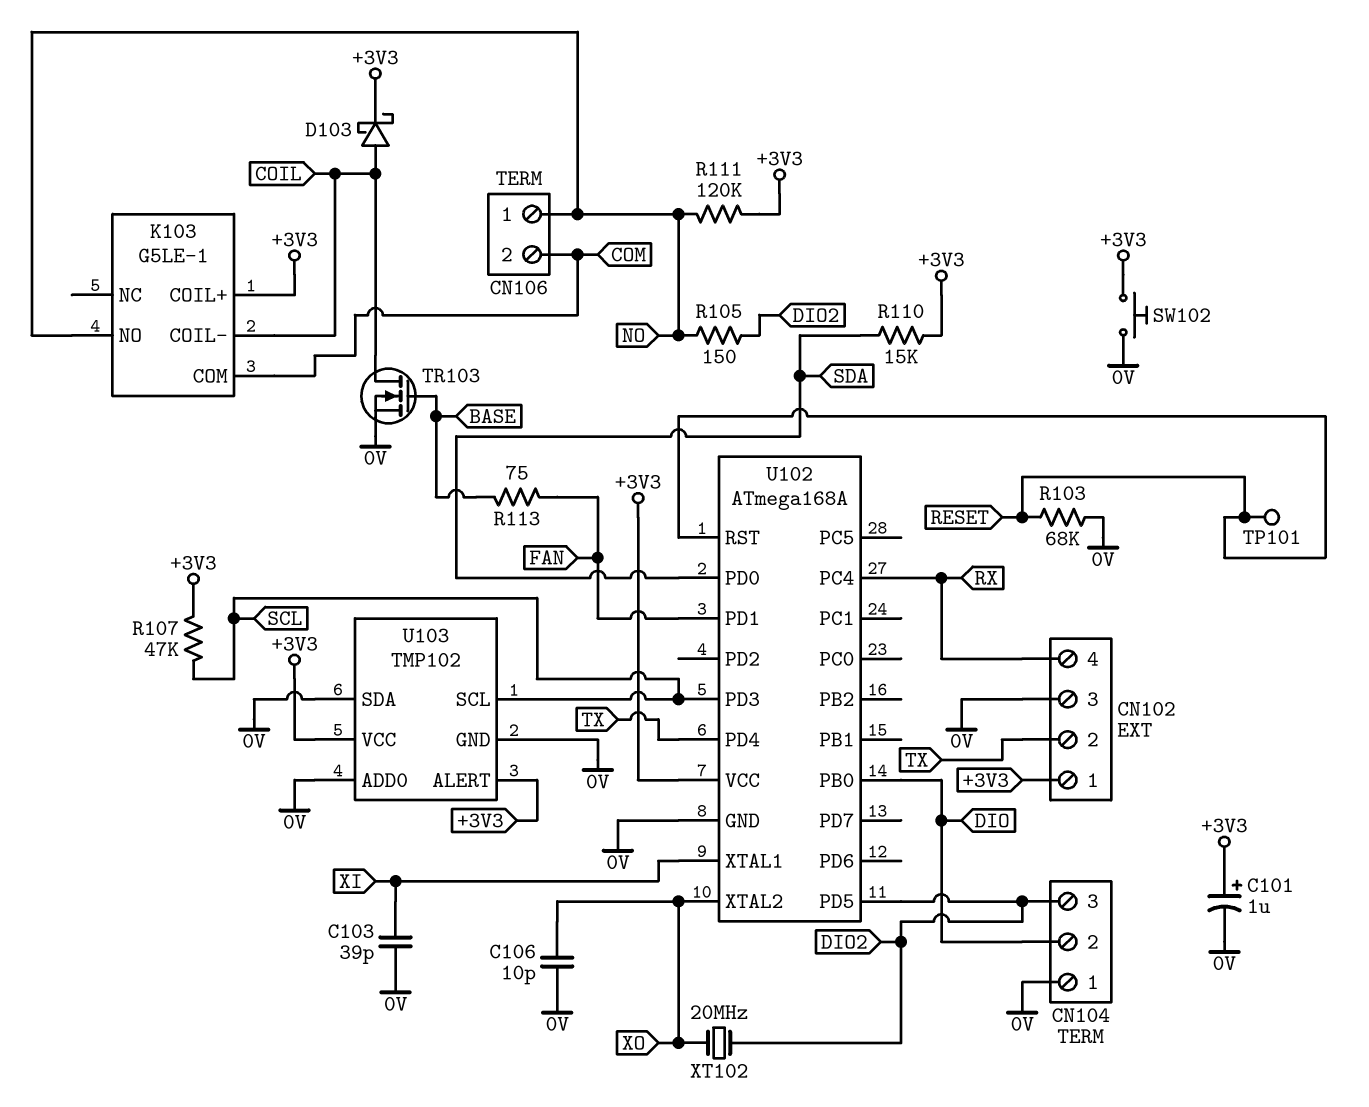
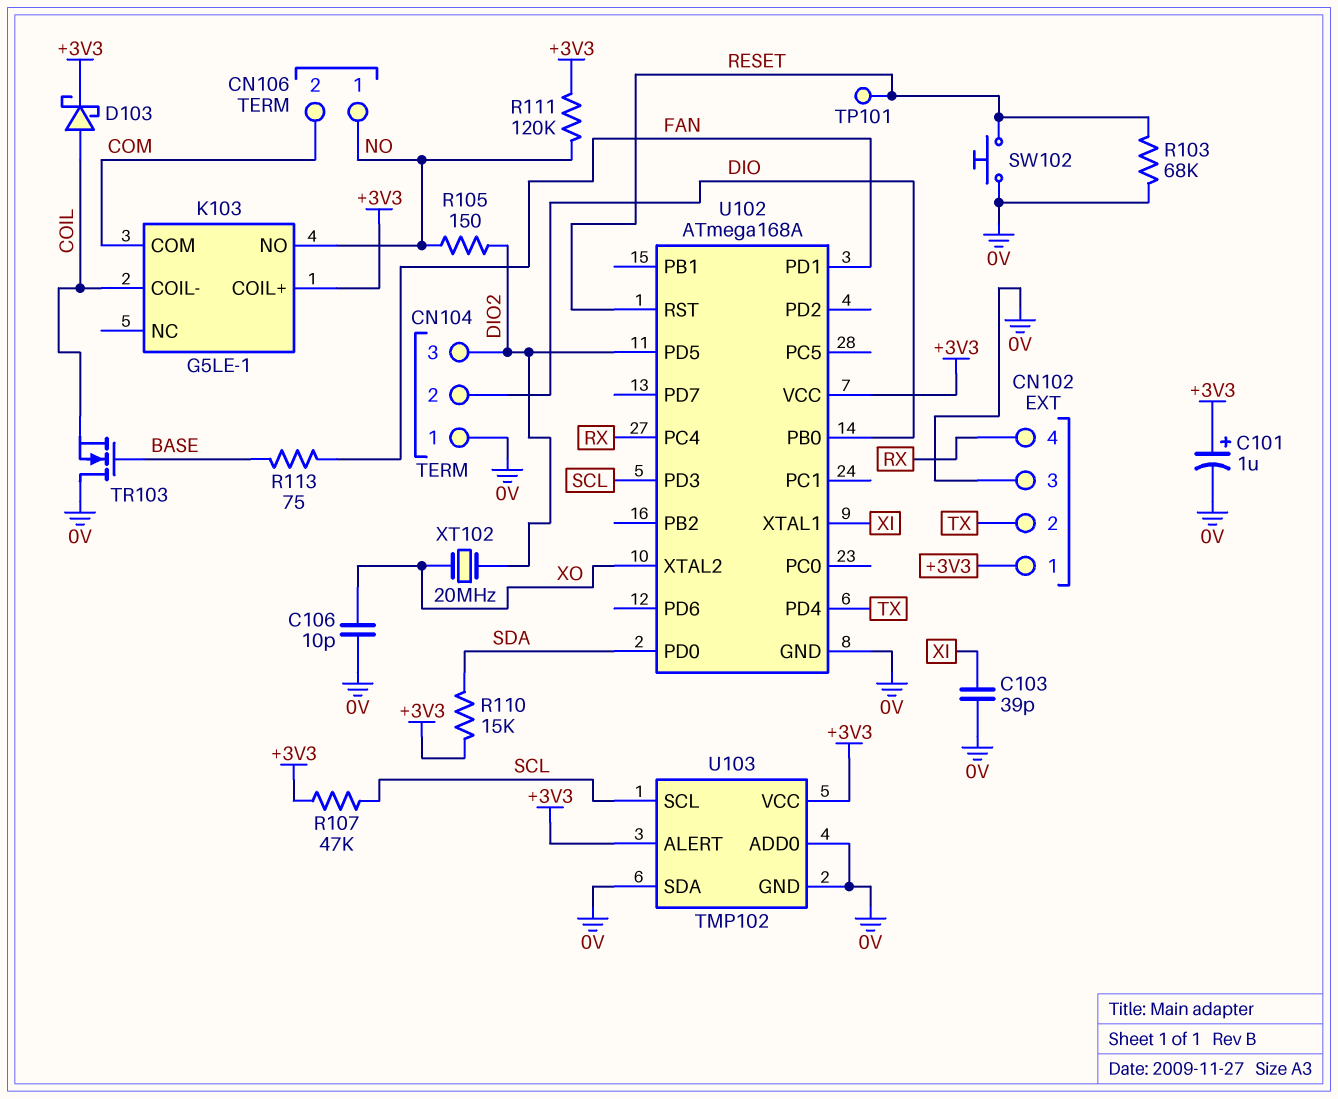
SW102: button (+3V3, 0V) -> button (0V, RESET)
TR103: NMOS (G BASE, D COIL, S 0V) -> NMOS (G BASE, D 0V, S COIL)

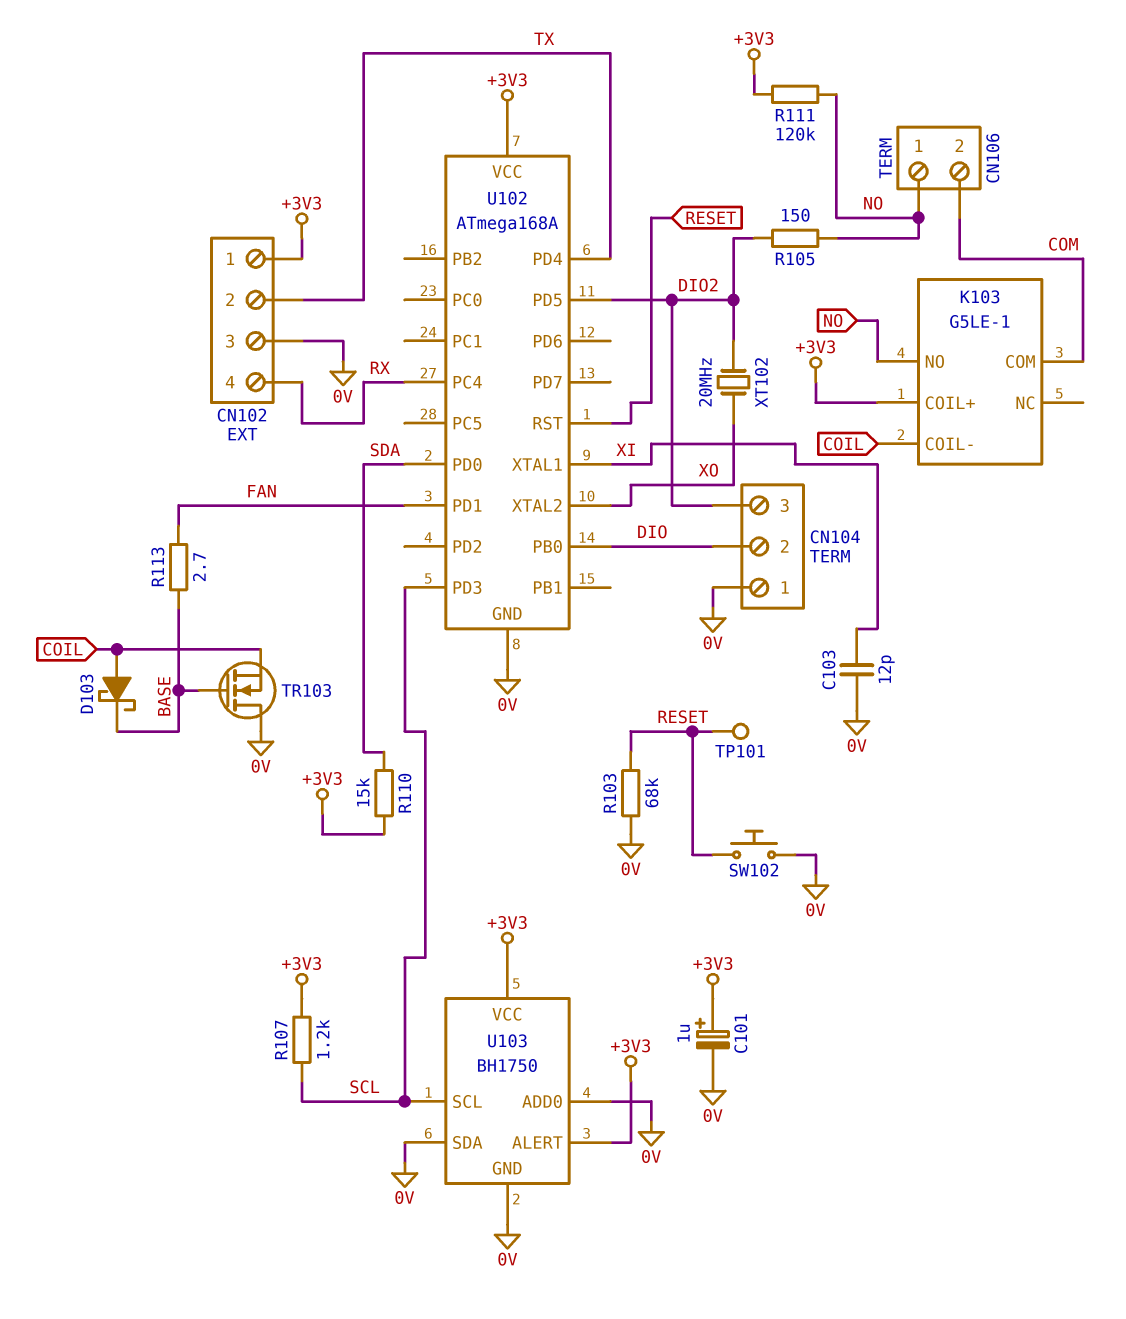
C103: 39pF (0V, XI) -> 12pF (0V, XI)
C106: 10pF (0V, XO) -> none
D103: schottky (A COIL, K +3V3) -> schottky (A COIL, K BASE)
R107: 47k (+3V3, SCL) -> 1.2k (+3V3, SCL)
R113: 75 (BASE, FAN) -> 2.7 (BASE, FAN)
U103: TMP102 -> BH1750

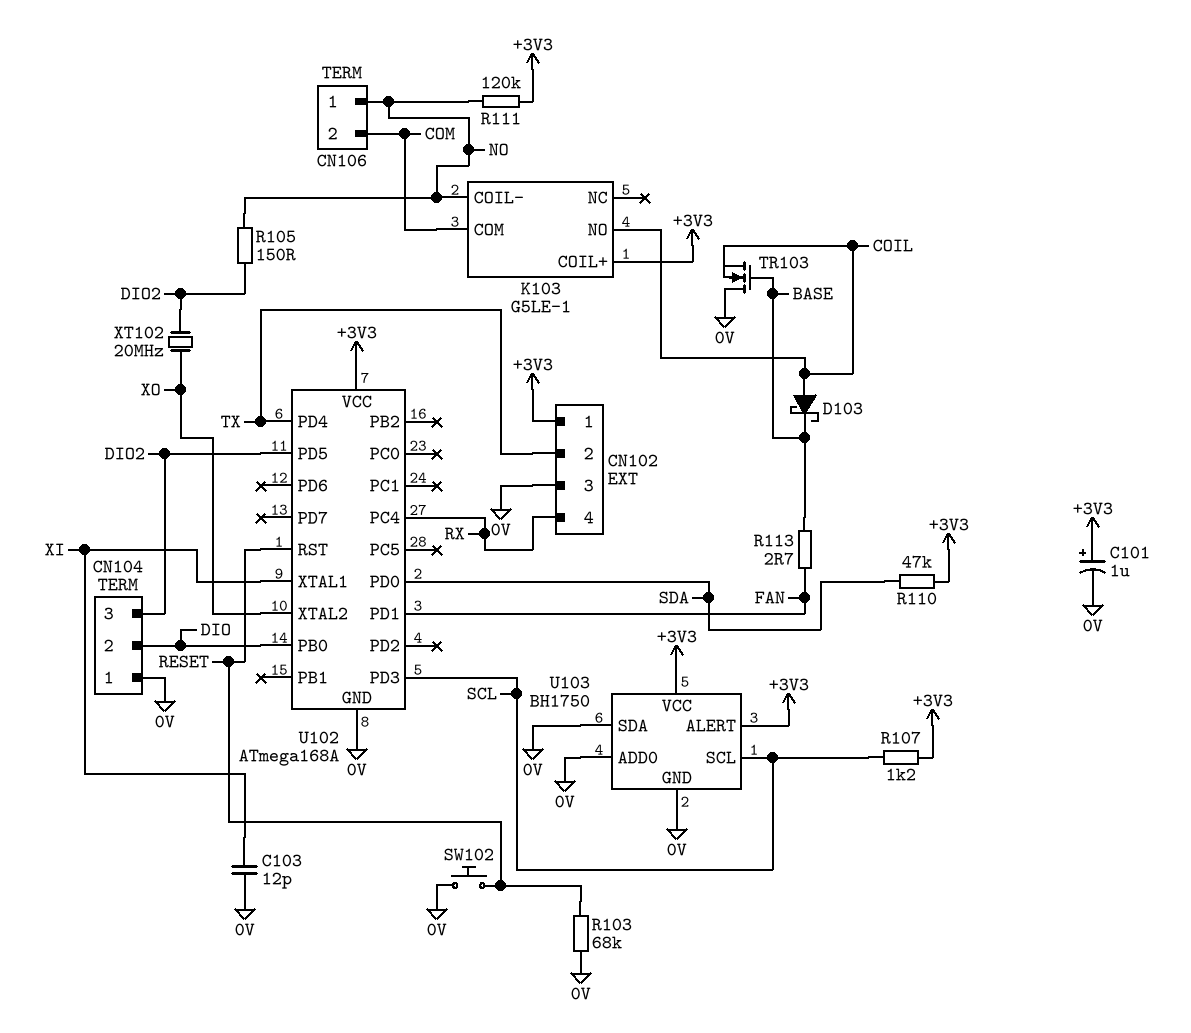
K103 pin COIL-: COIL -> NO
K103 pin NO: NO -> COIL
R110: 15k (+3V3, SDA) -> 47k (+3V3, SDA)
TP101: test point (RESET) -> none

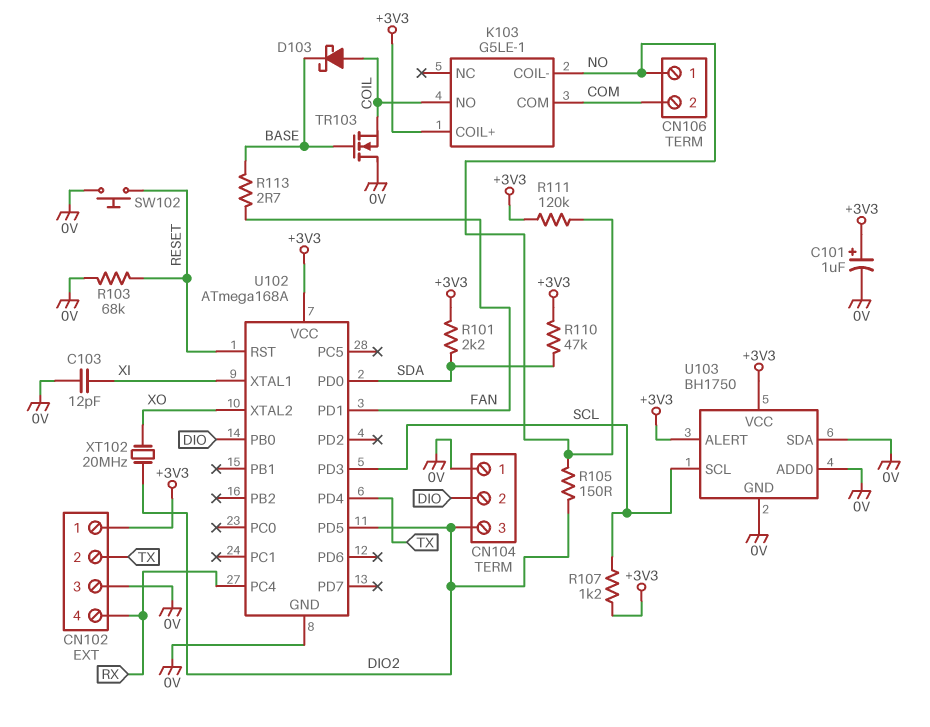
R101: none -> 2.2k (+3V3, SDA)

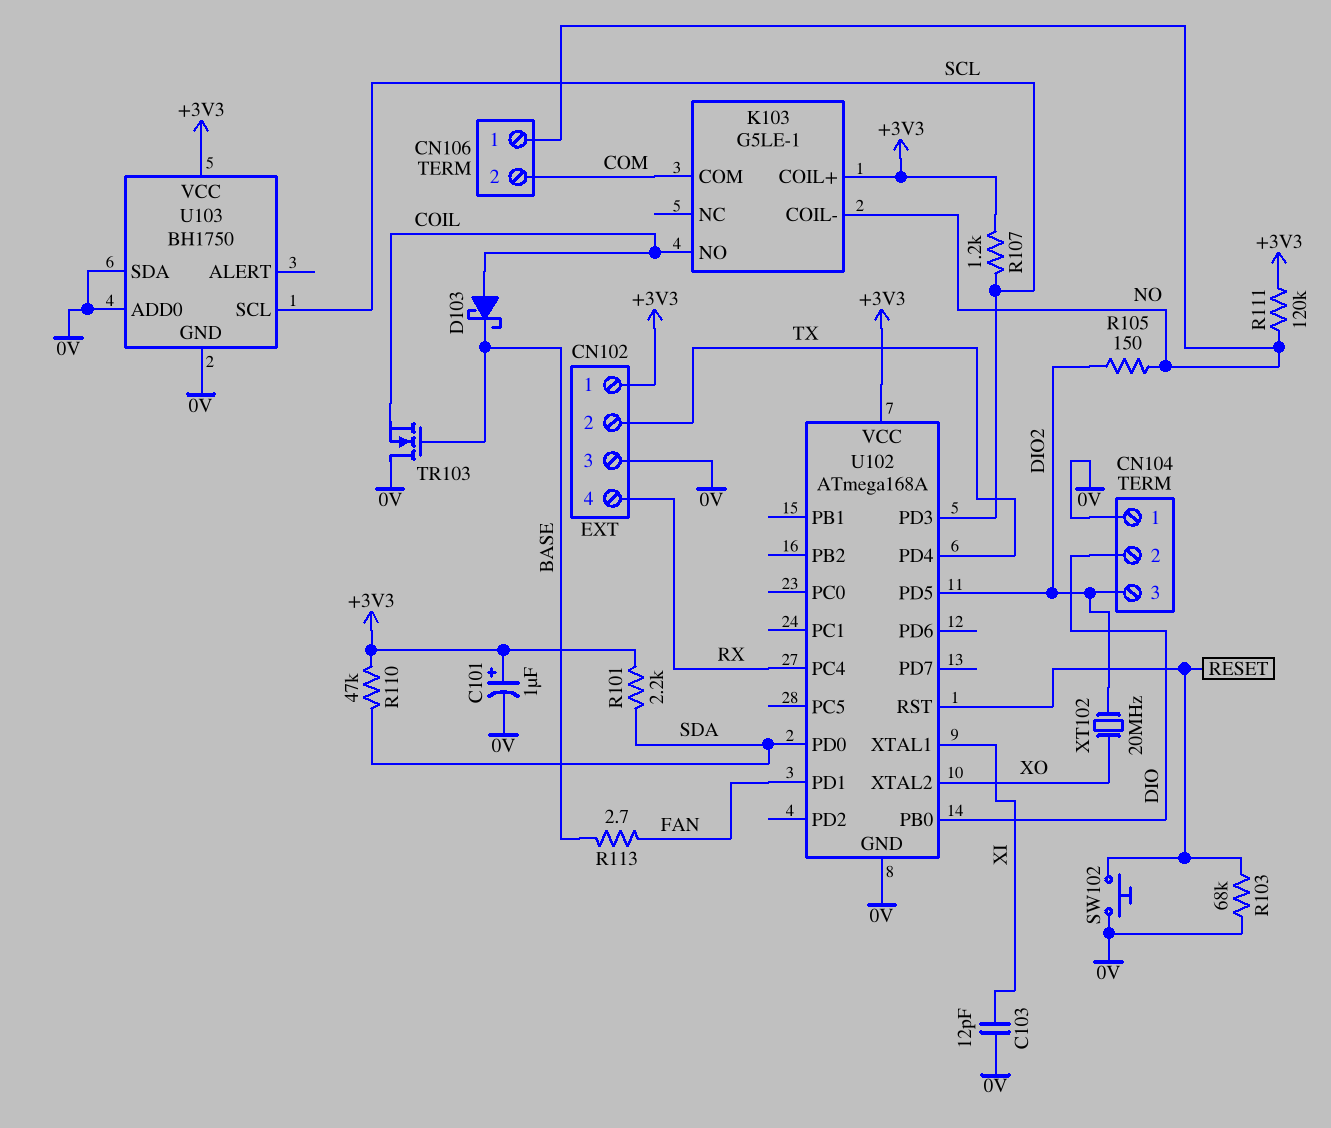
U103 pin ALERT: +3V3 -> none

